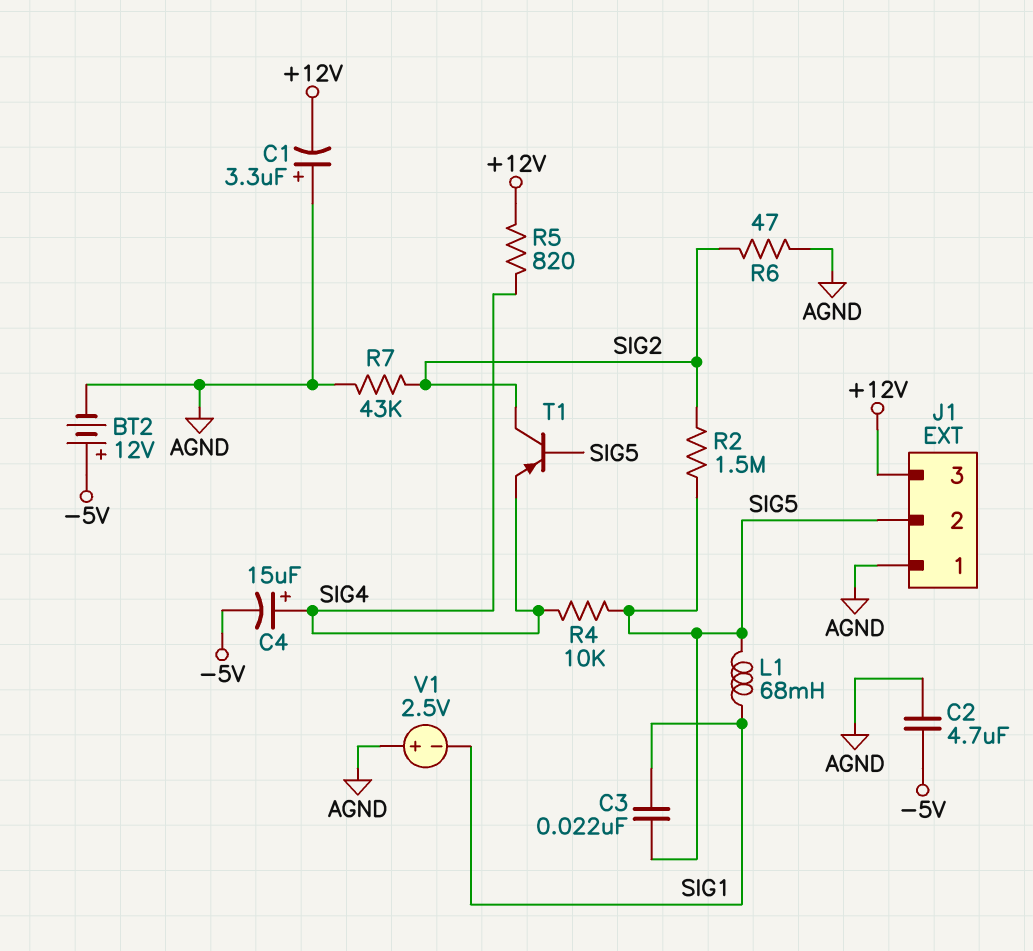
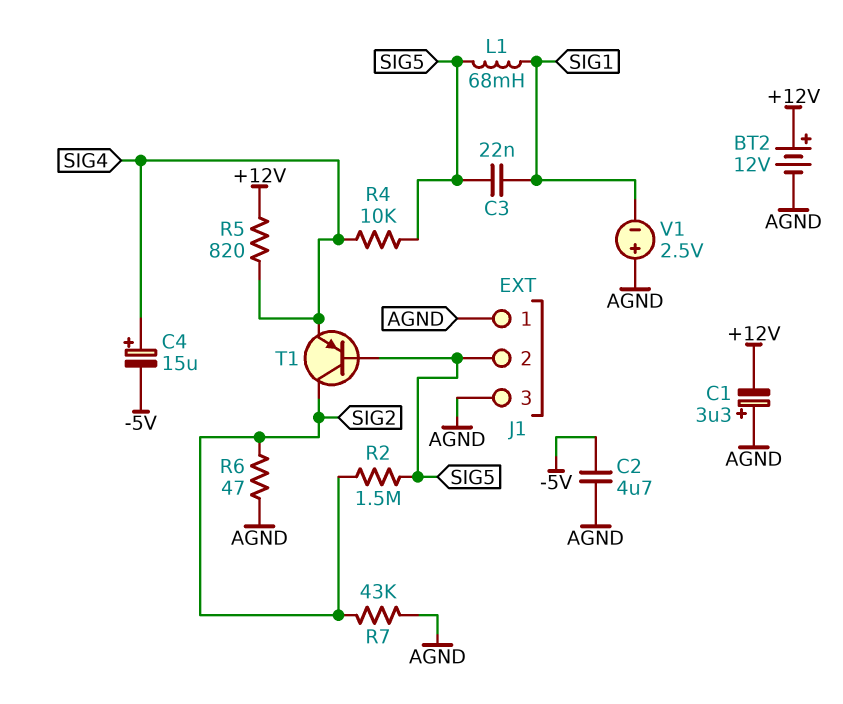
BT2: 12V (plus -5V, minus AGND) -> 12V (plus +12V, minus AGND)
J1 pin 3: +12V -> AGND

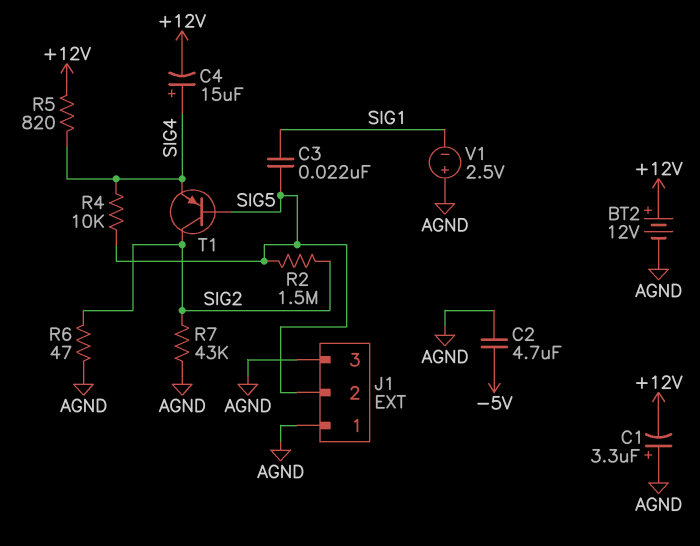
C4: 15uF (plus SIG4, minus -5V) -> 15uF (plus SIG4, minus +12V)
L1: 68mH (SIG1, SIG5) -> none

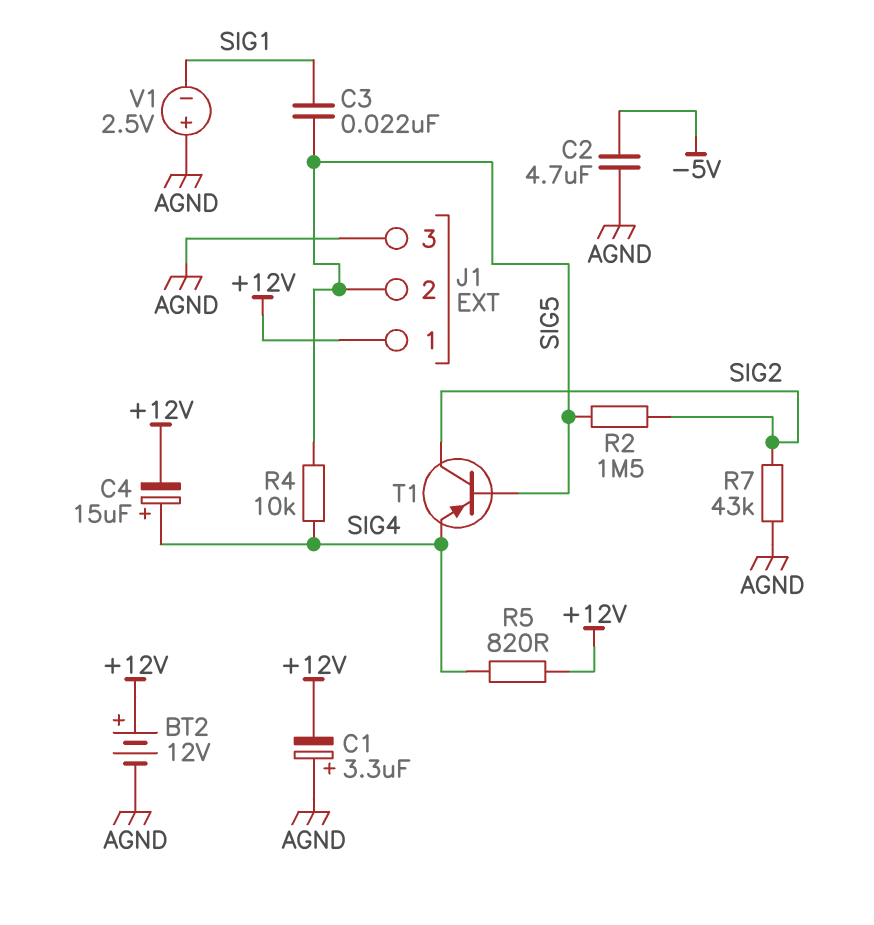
J1 pin 1: AGND -> +12V
R6: 47 (AGND, SIG2) -> none

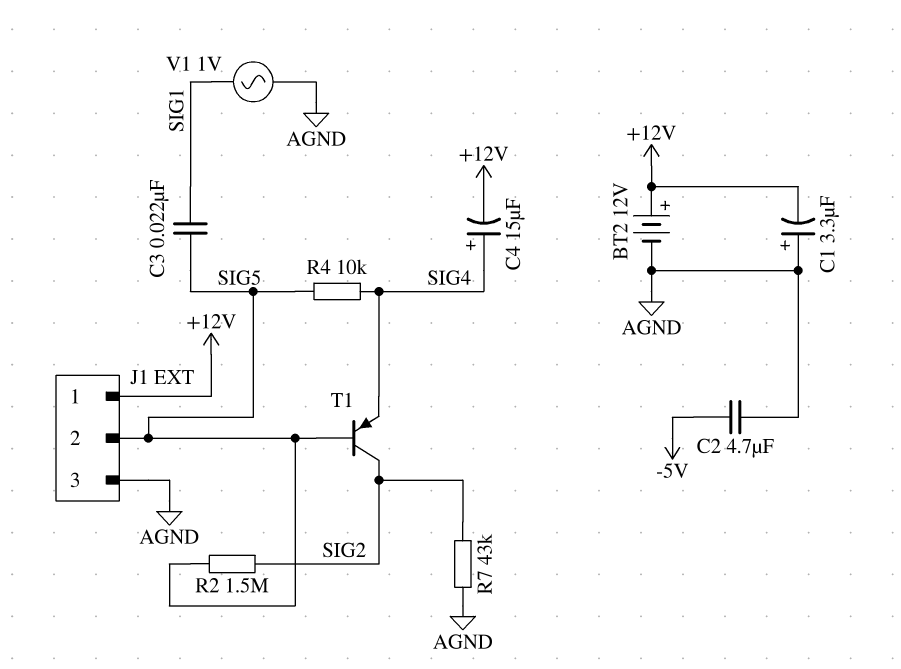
R5: 820 (+12V, SIG4) -> none
V1: 2.5V (plus AGND, minus SIG1) -> AC 1V (AGND, SIG1)

